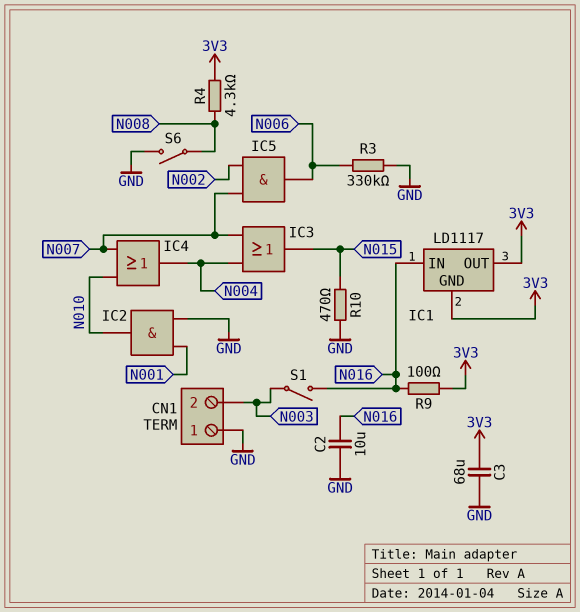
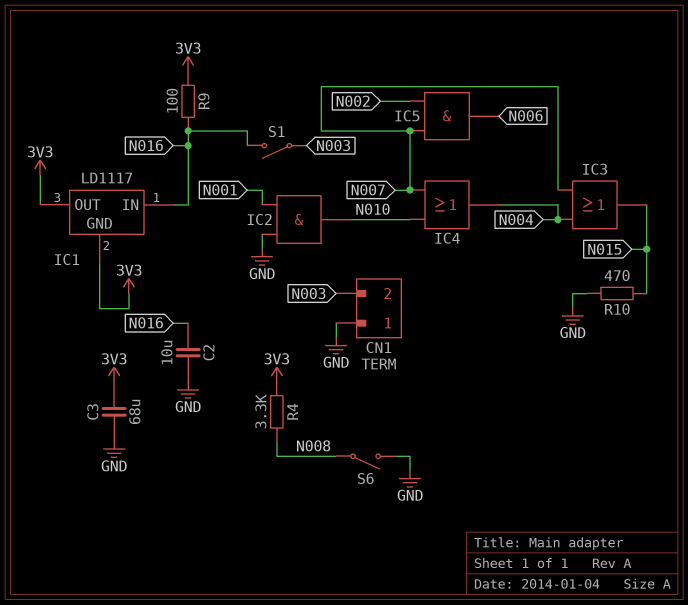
R3: 330k (GND, N006) -> none
R4: 4.3k (3V3, N008) -> 3.3k (3V3, N008)

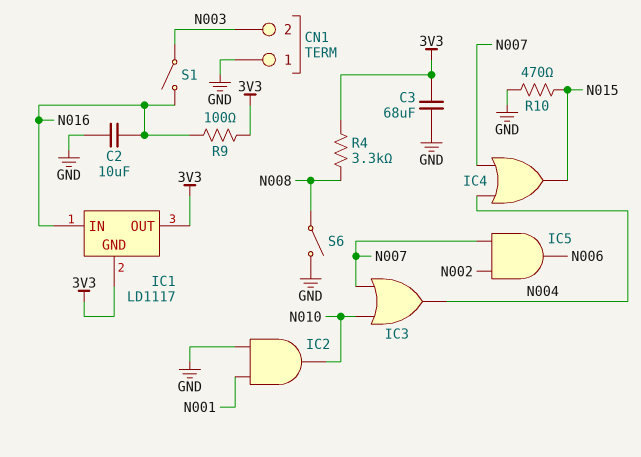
IC3: OR (in N004, in N007, out N015) -> OR (in N007, in N010, out N004)
IC4: OR (in N007, in N010, out N004) -> OR (in N004, in N007, out N015)

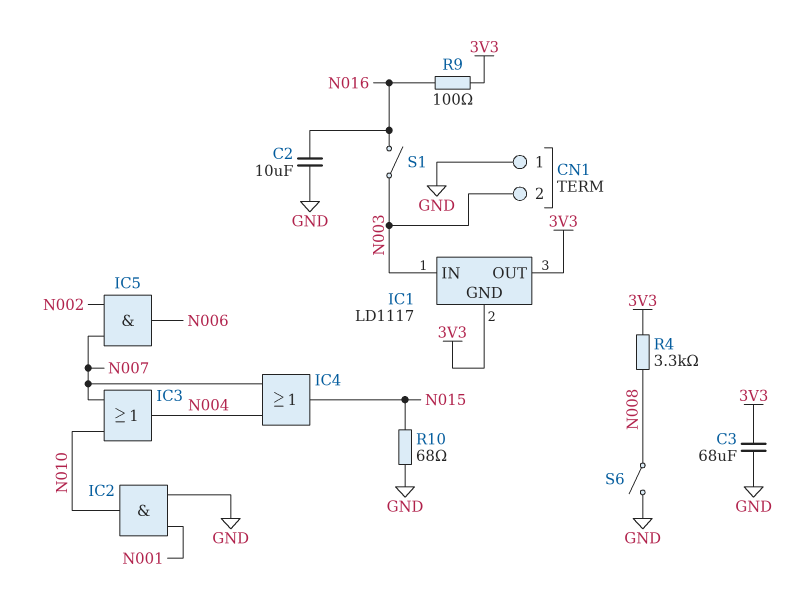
IC1 pin IN: N016 -> N003
R10: 470 (GND, N015) -> 68 (GND, N015)

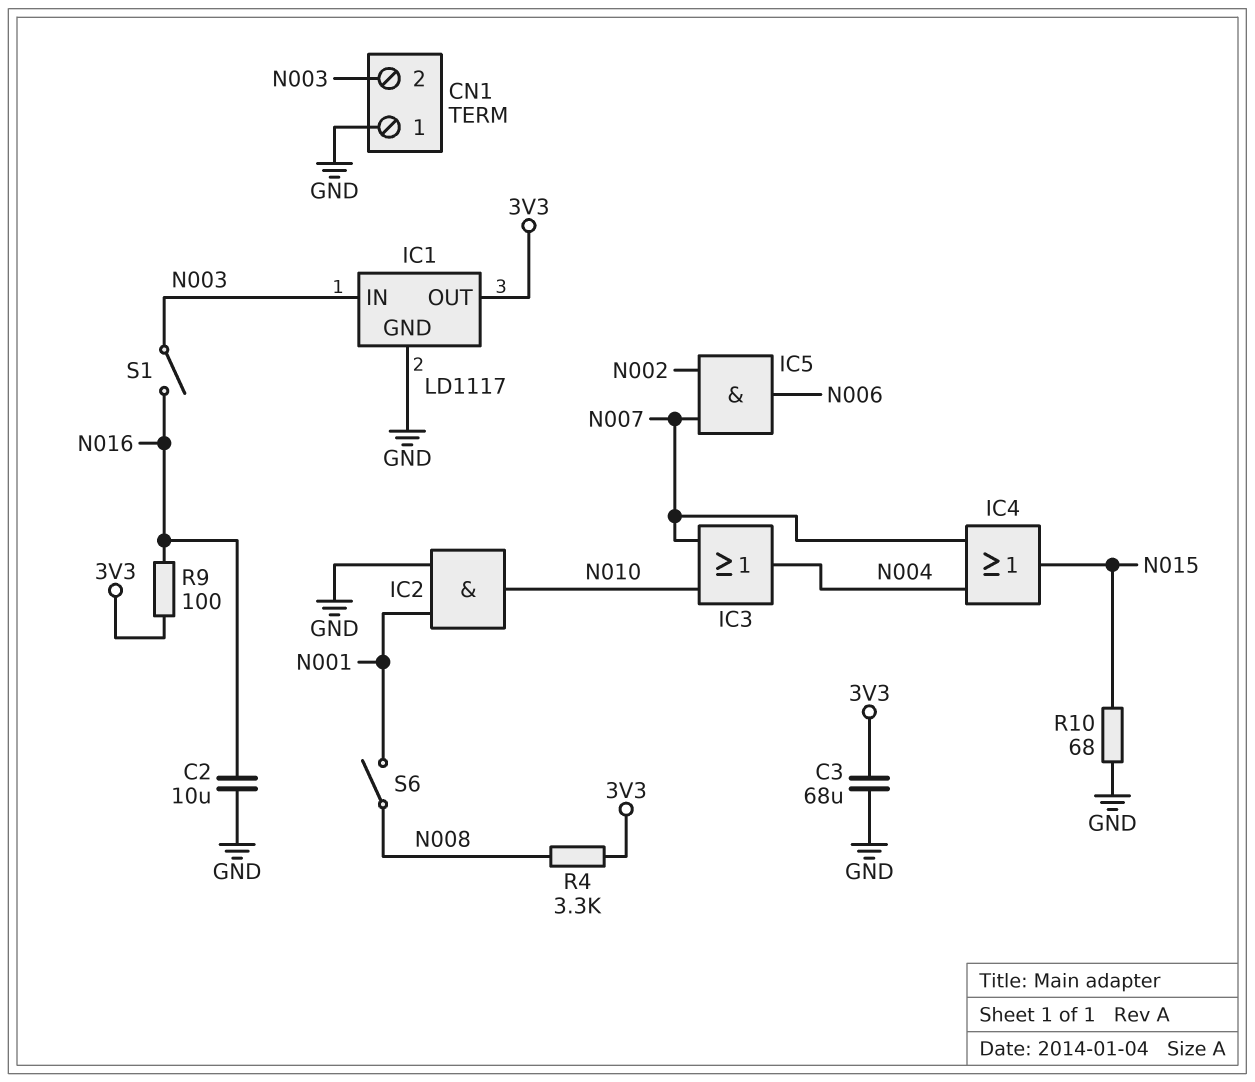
IC1 pin GND: 3V3 -> GND
S6: switch (GND, N008) -> switch (N001, N008)

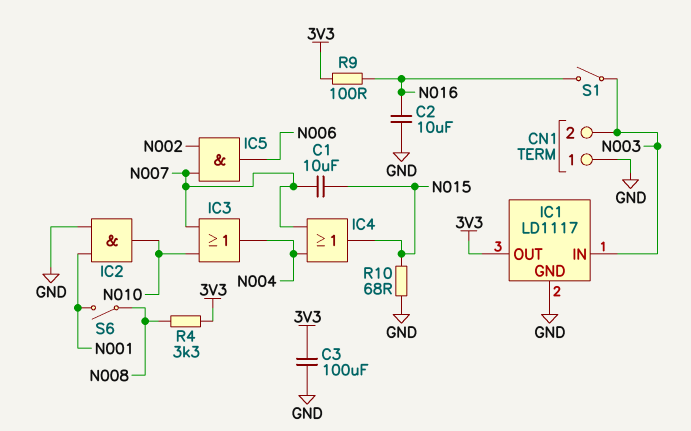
C1: none -> 10uF (N007, N015)
C3: 68uF (3V3, GND) -> 100uF (3V3, GND)

